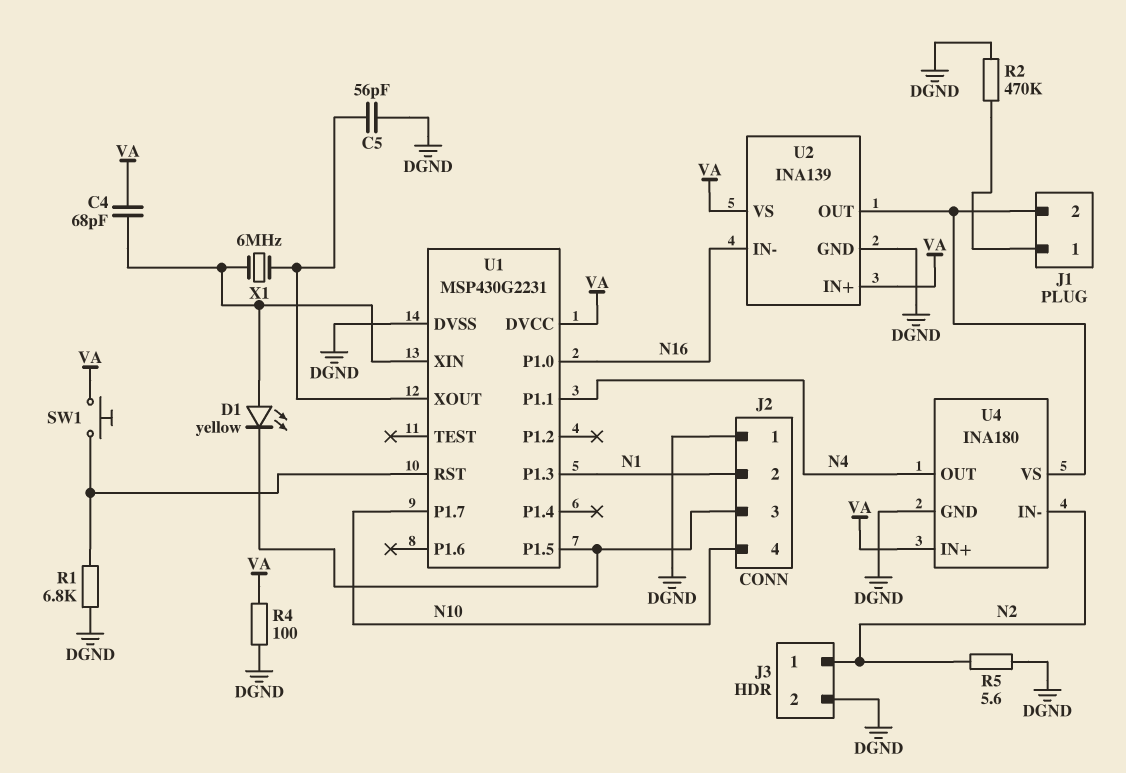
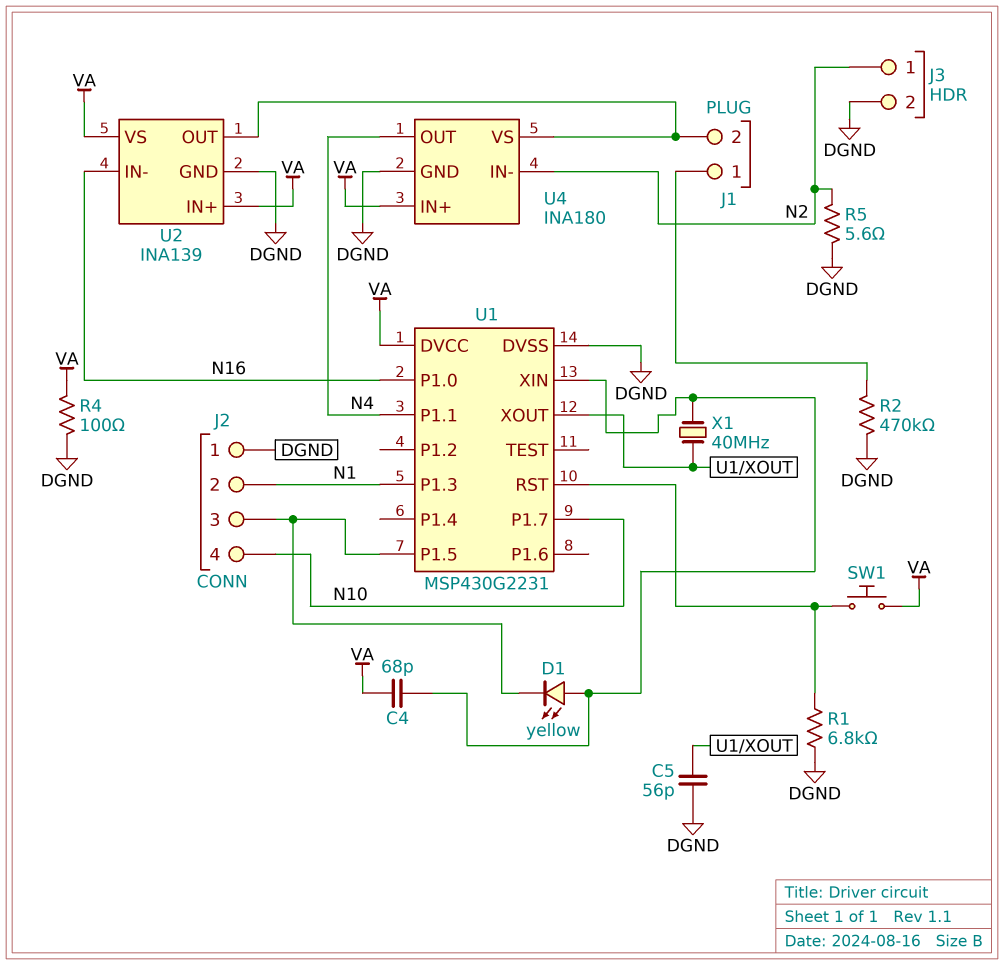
X1: 6MHz (U1/XIN, U1/XOUT) -> 40MHz (U1/XIN, U1/XOUT)

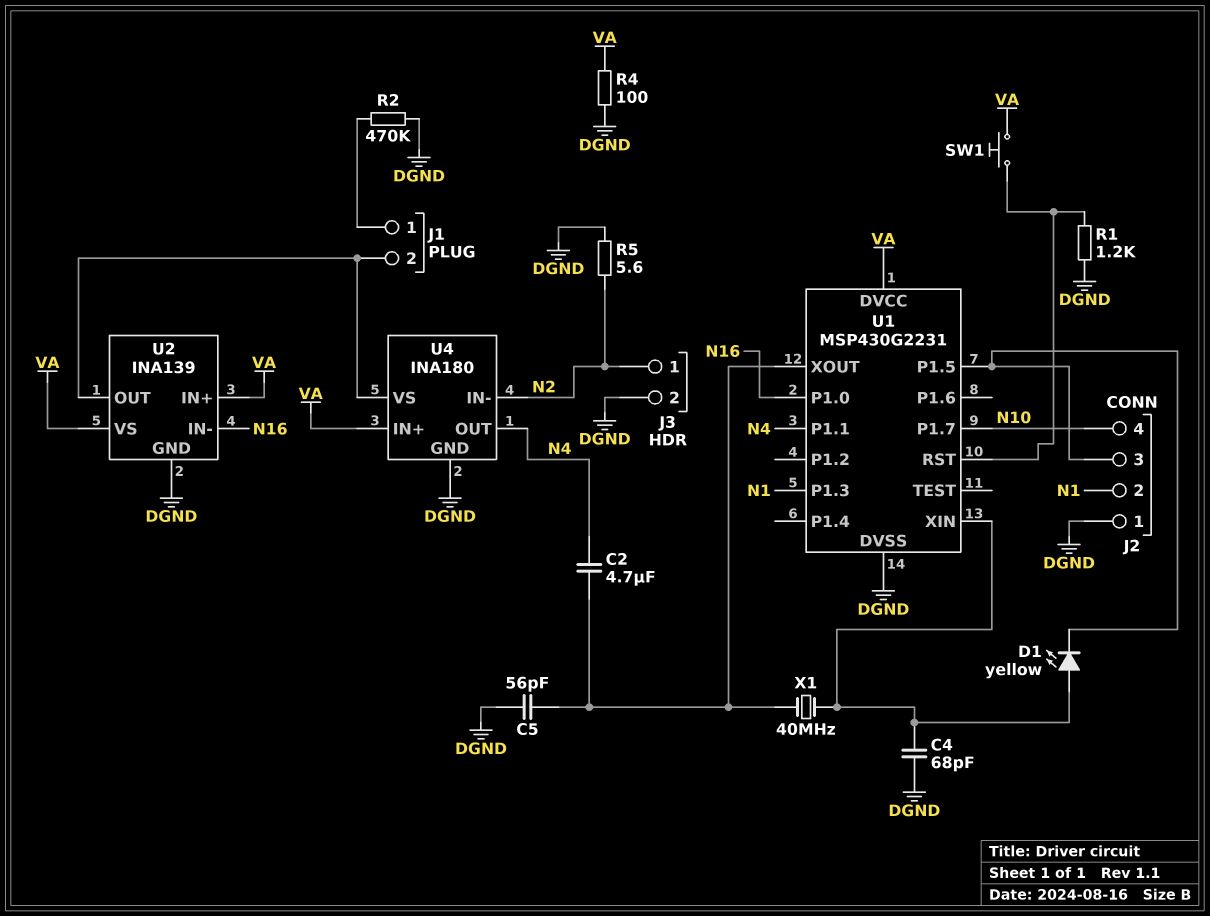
C2: none -> 4.7uF (N4, U1/XOUT)
C4: 68pF (U1/XIN, VA) -> 68pF (DGND, U1/XIN)
R1: 6.8k (DGND, U1/RST) -> 1.2k (DGND, U1/RST)

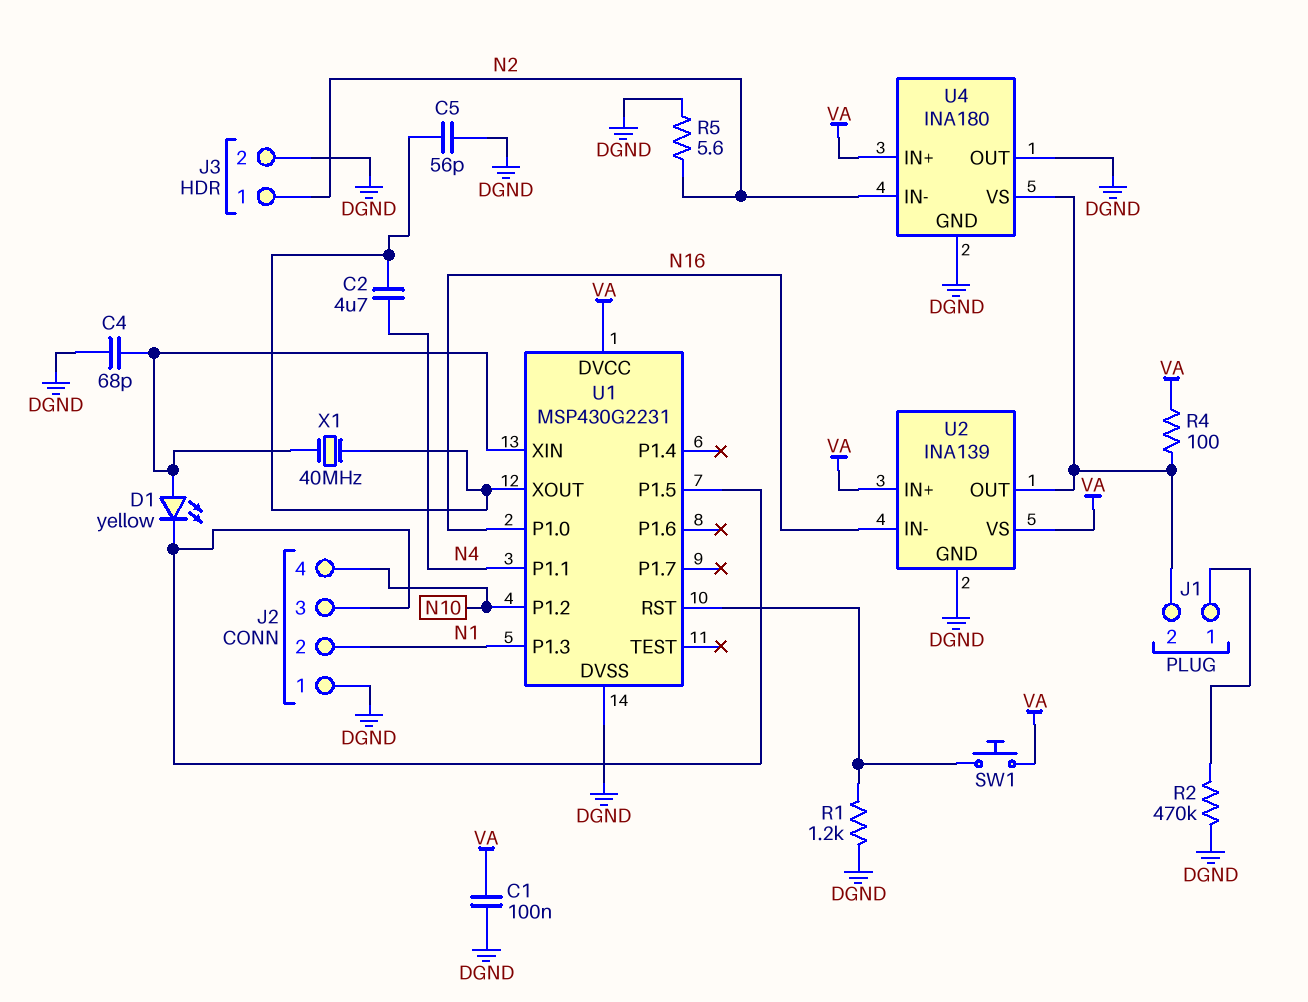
C1: none -> 100nF (DGND, VA)
R4: 100 (DGND, VA) -> 100 (J1/2, VA)
U1 pin P1.2: none -> N10
U1 pin P1.7: N10 -> none
U4 pin OUT: N4 -> DGND

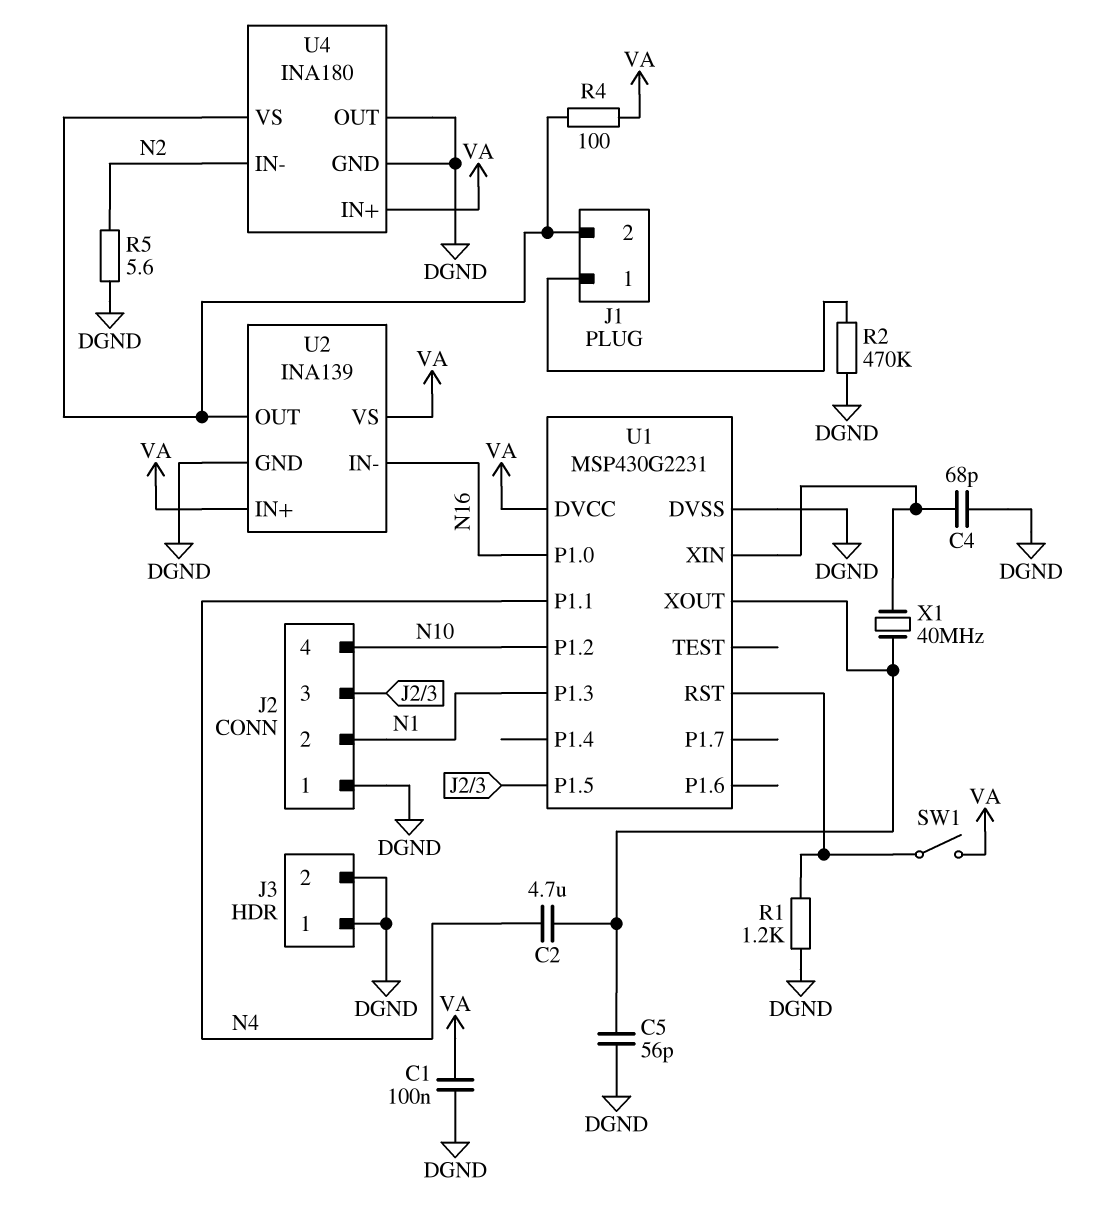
D1: LED yellow (A U1/XIN, K J2/3) -> none
J3 pin 1: N2 -> DGND
SW1: button (U1/RST, VA) -> switch (U1/RST, VA)

